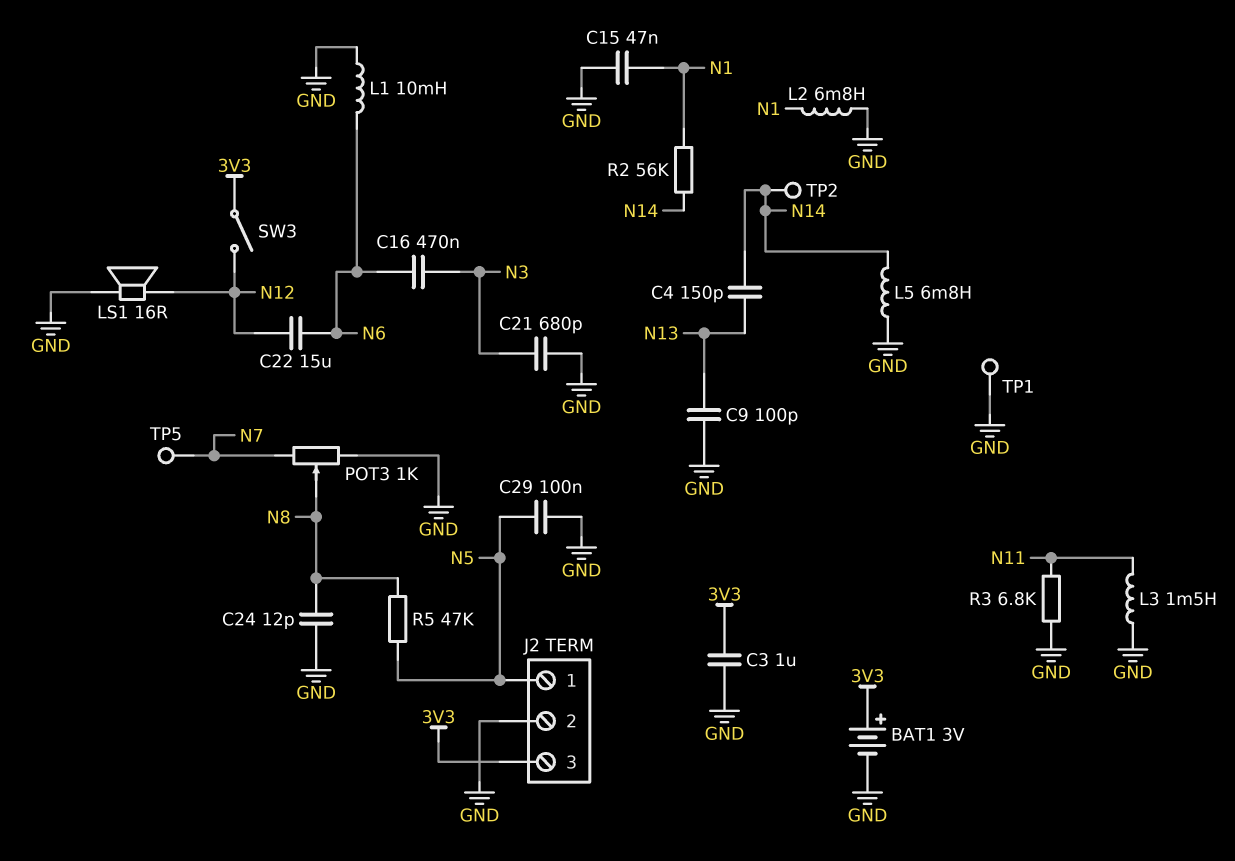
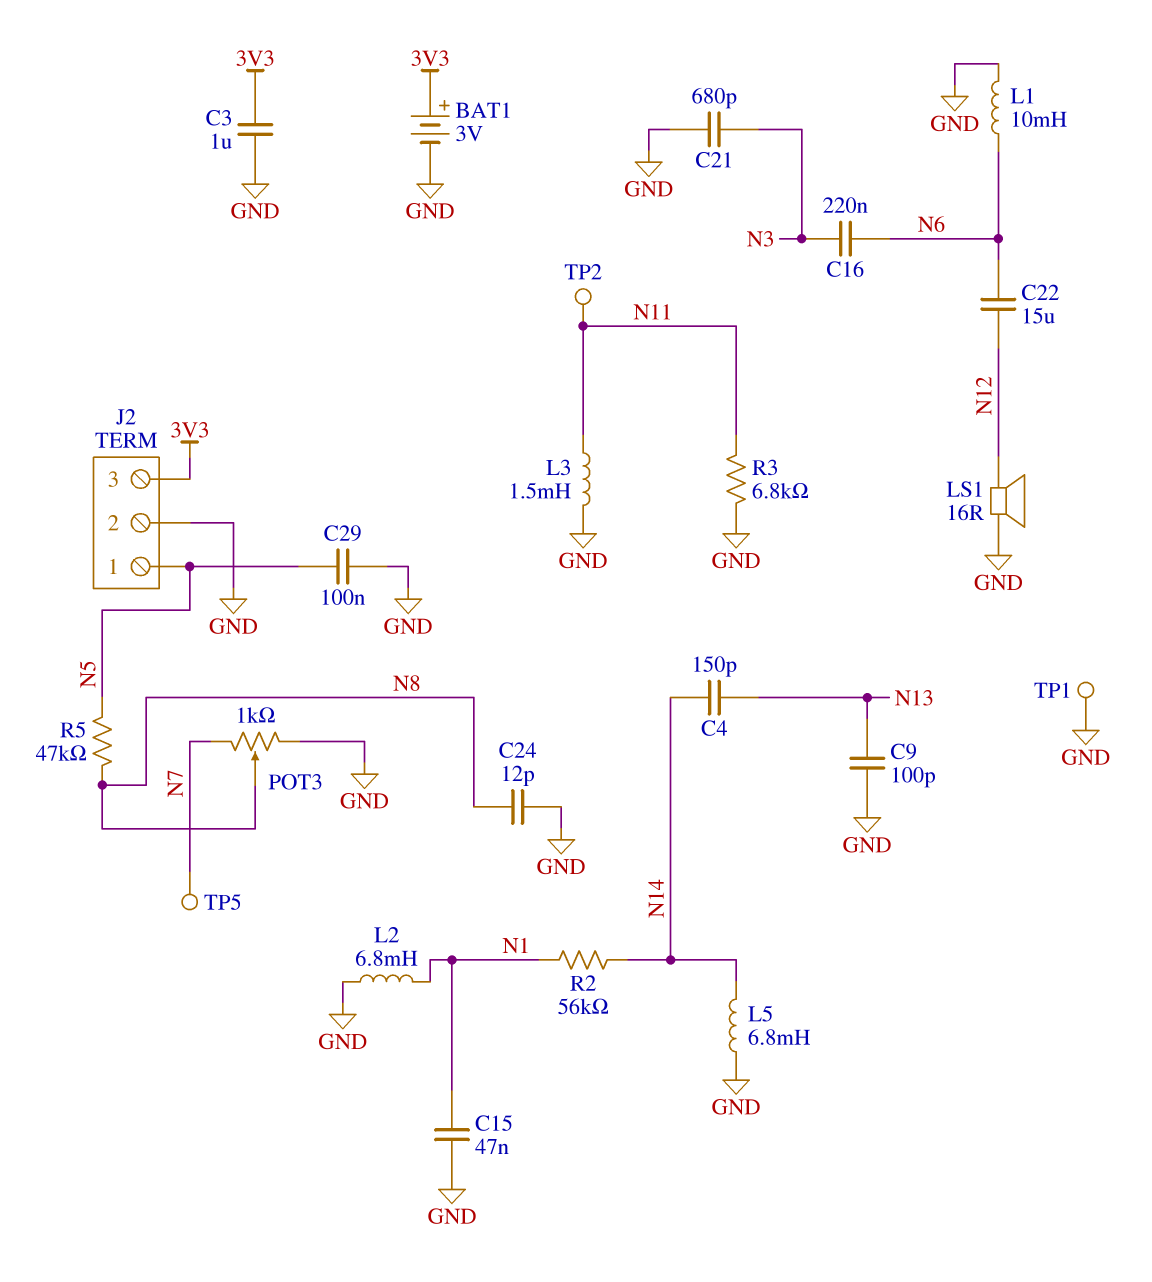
C16: 470nF (N3, N6) -> 220nF (N3, N6)
SW3: switch (3V3, N12) -> none
TP2: test point (N14) -> test point (N11)

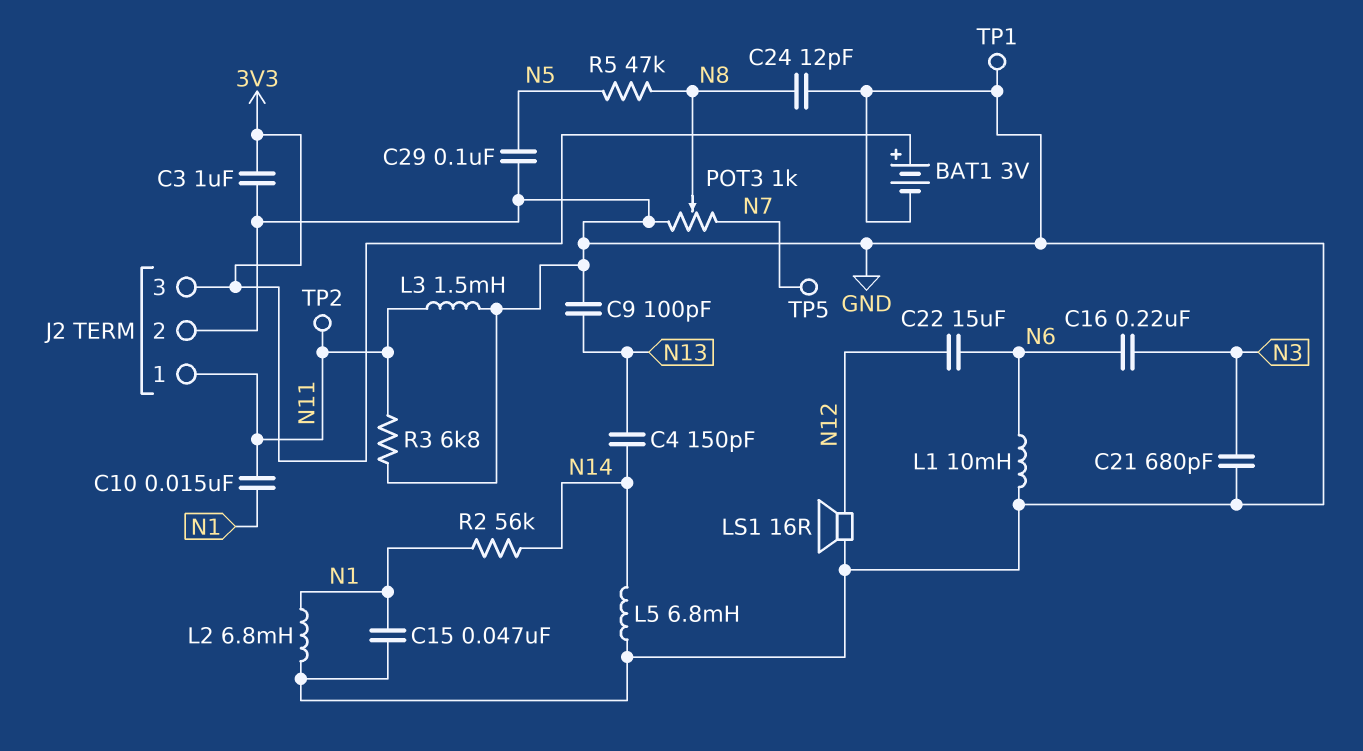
C10: none -> 15nF (N1, N11)
J2 pin 1: N5 -> N11

